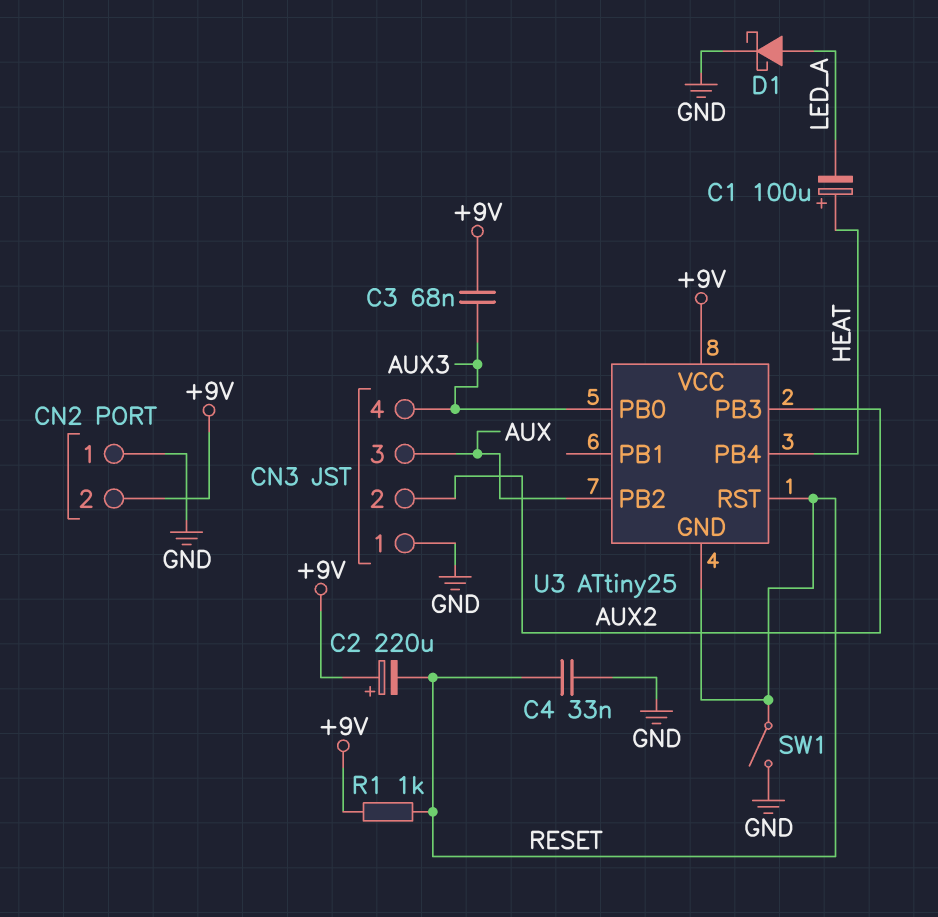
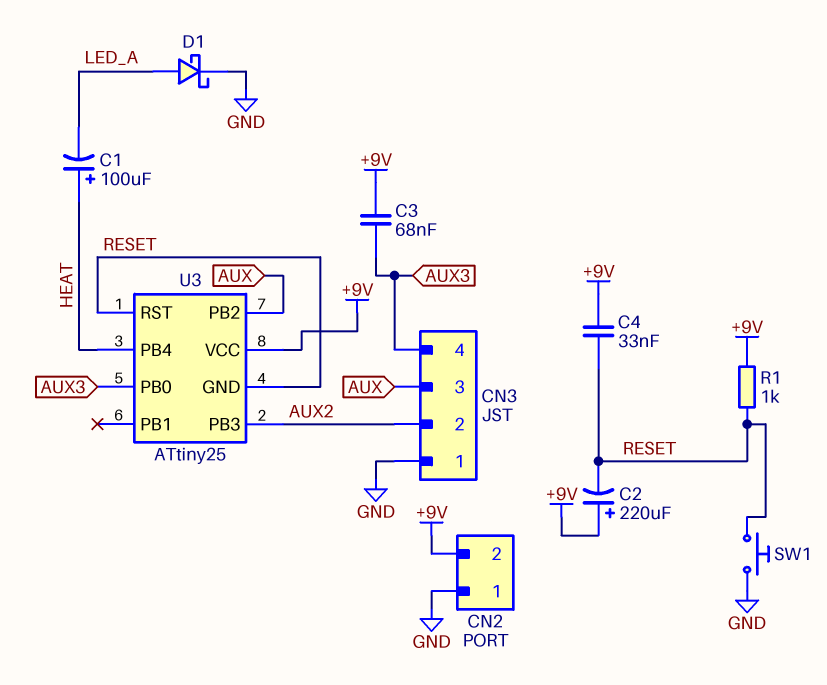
C4: 33nF (GND, RESET) -> 33nF (+9V, RESET)
SW1: switch (GND, RESET) -> button (GND, RESET)

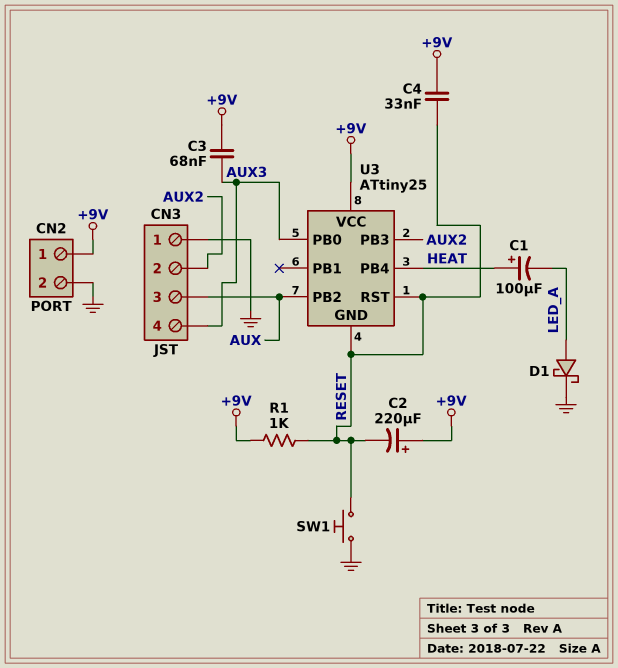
CN2 pin 1: GND -> +9V
CN2 pin 2: +9V -> GND

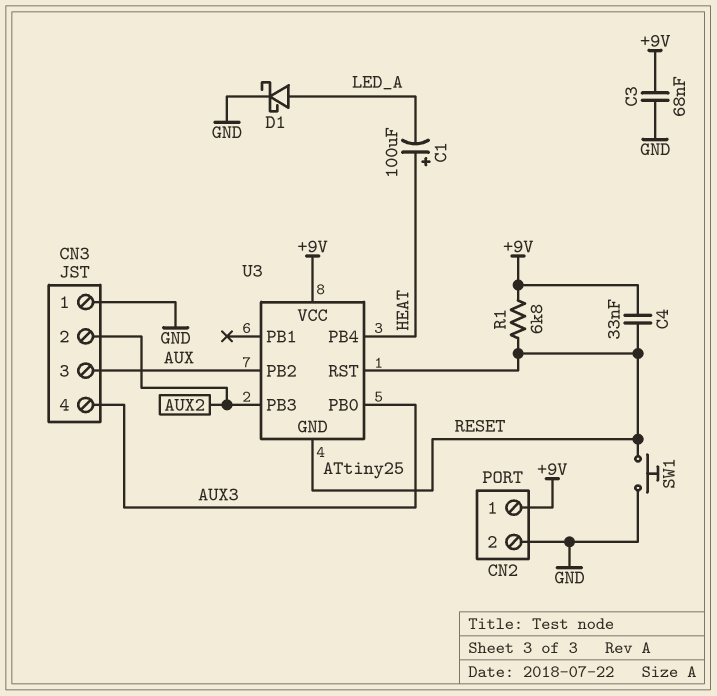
C2: 220uF (plus +9V, minus RESET) -> none
C3: 68nF (+9V, AUX3) -> 68nF (+9V, GND)
R1: 1k (+9V, RESET) -> 6.8k (+9V, RESET)

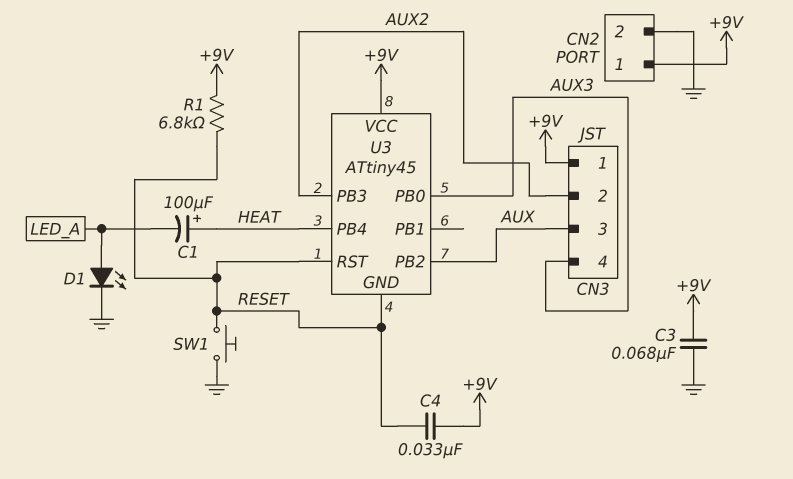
CN3 pin 1: GND -> +9V
D1: schottky (A LED_A, K GND) -> LED (A LED_A, K GND)
U3: ATtiny25 -> ATtiny45

